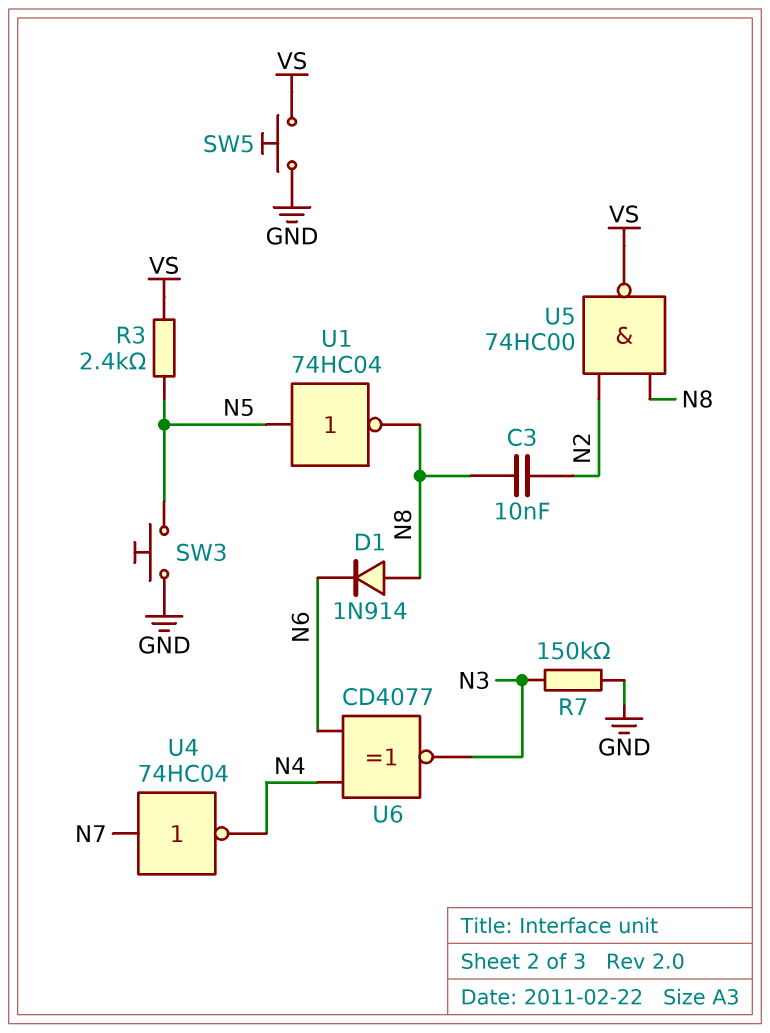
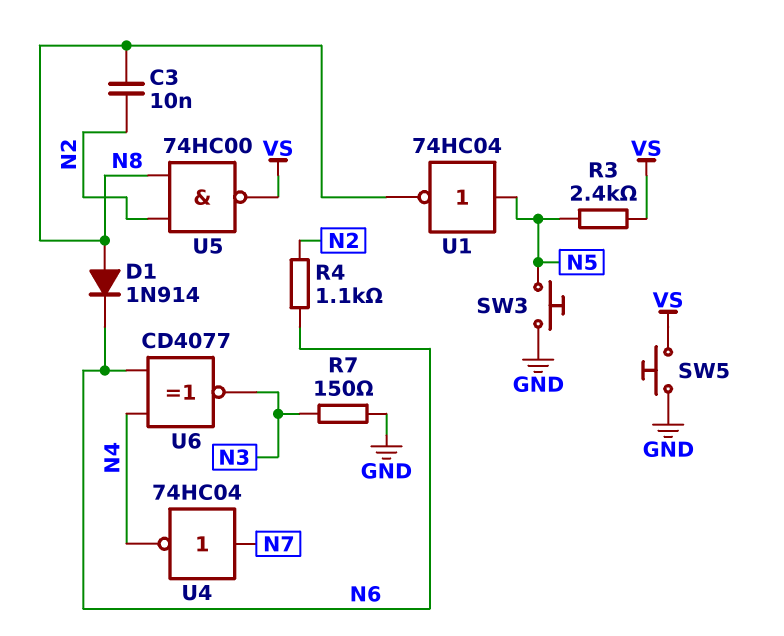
R4: none -> 1.1k (N2, N6)
R7: 150k (GND, N3) -> 150 (GND, N3)

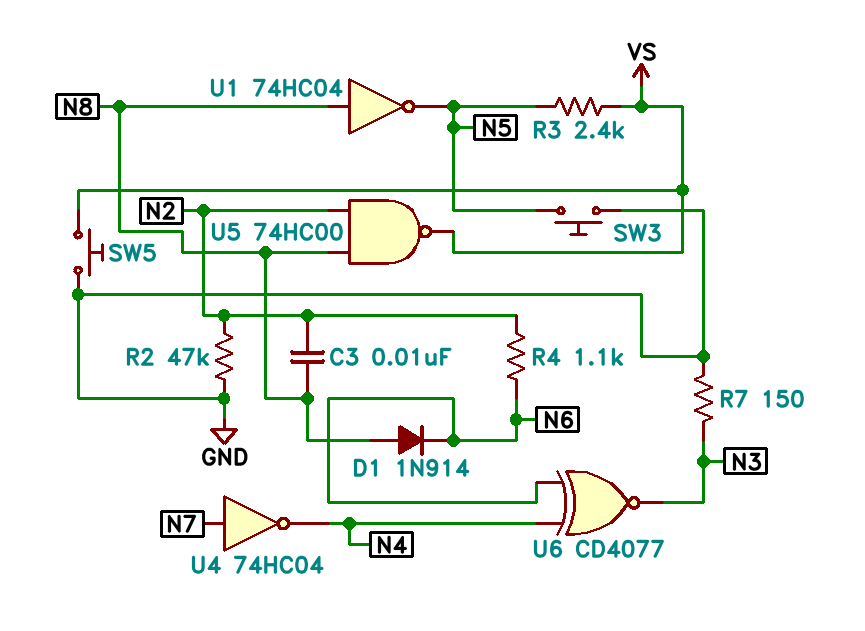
R2: none -> 47k (GND, N2)
U1: NOT 74HC04 (in N5, out N8) -> NOT 74HC04 (in N8, out N5)

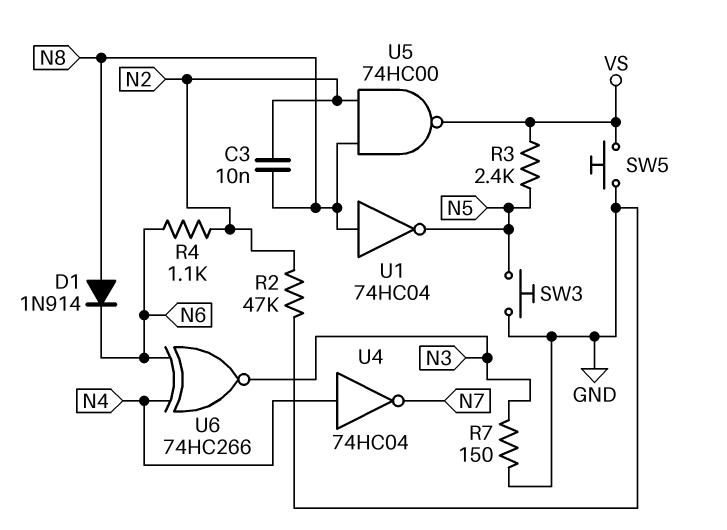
U4: NOT 74HC04 (in N7, out N4) -> NOT 74HC04 (in N4, out N7)
U6: XNOR CD4077 (in N4, in N6, out N3) -> XNOR 74HC266 (in N4, in N6, out N3)

